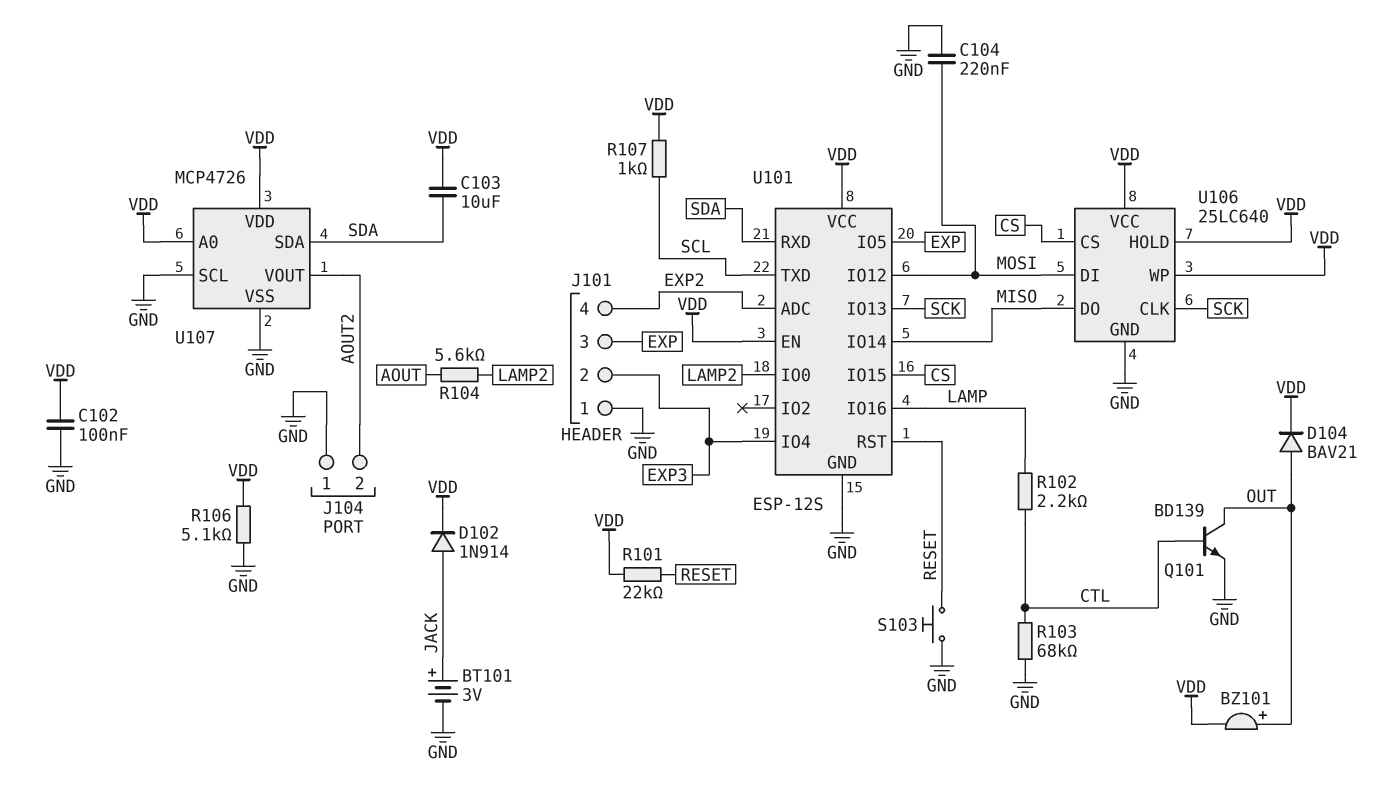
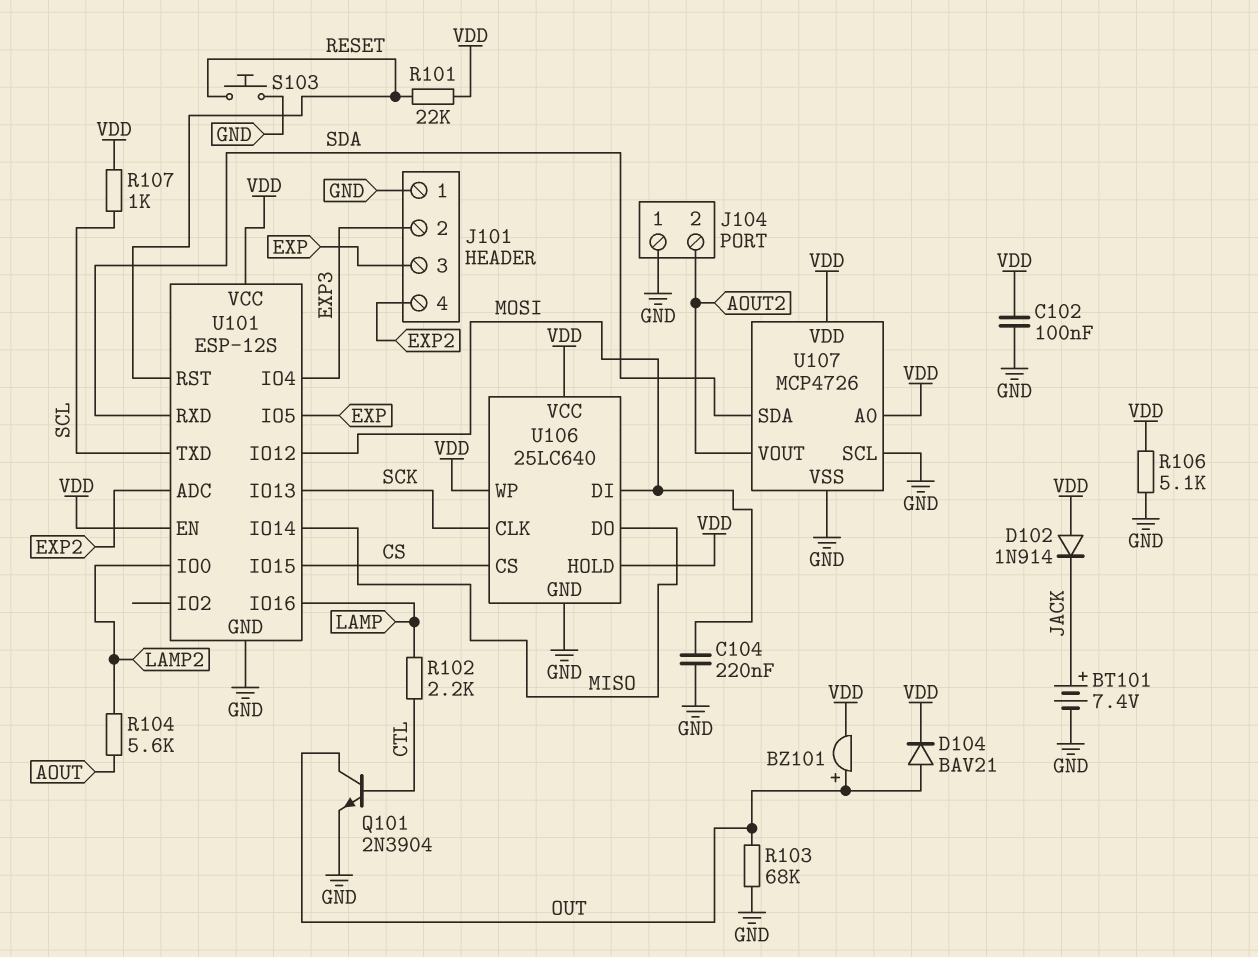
BT101: 3V (plus JACK, minus GND) -> 7.4V (plus JACK, minus GND)
C103: 10uF (SDA, VDD) -> none
D102: diode 1N914 (A JACK, K VDD) -> diode 1N914 (A VDD, K JACK)
Q101: NPN BD139 (B CTL, C OUT, E GND) -> NPN 2N3904 (B CTL, C OUT, E GND)
R103: 68k (CTL, GND) -> 68k (GND, OUT)

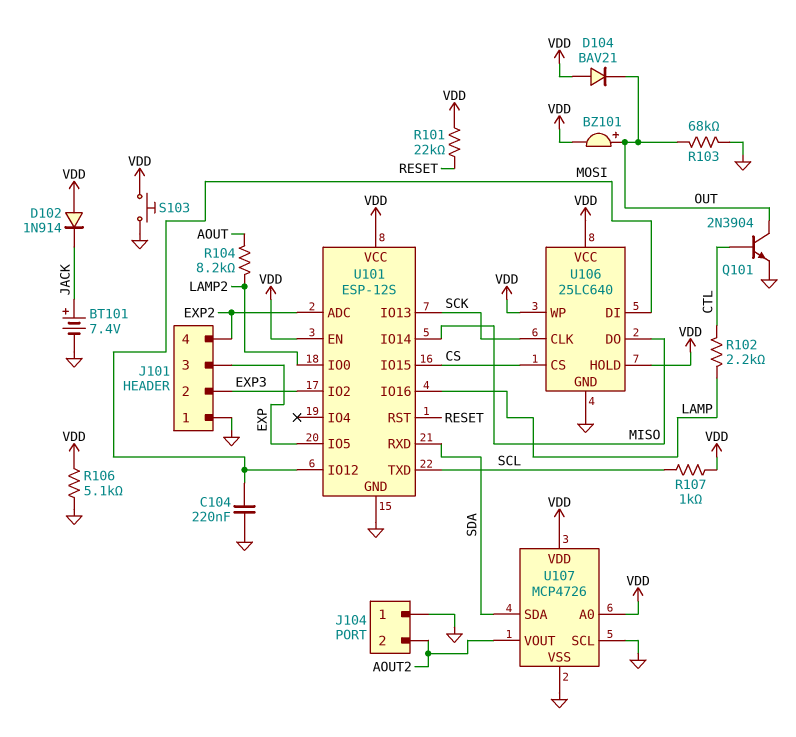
C102: 100nF (GND, VDD) -> none
D104: diode BAV21 (A OUT, K VDD) -> diode BAV21 (A VDD, K OUT)
R104: 5.6k (AOUT, LAMP2) -> 8.2k (AOUT, LAMP2)
S103: button (GND, RESET) -> button (GND, VDD)
U101 pin IO2: none -> EXP3
U101 pin IO4: EXP3 -> none

